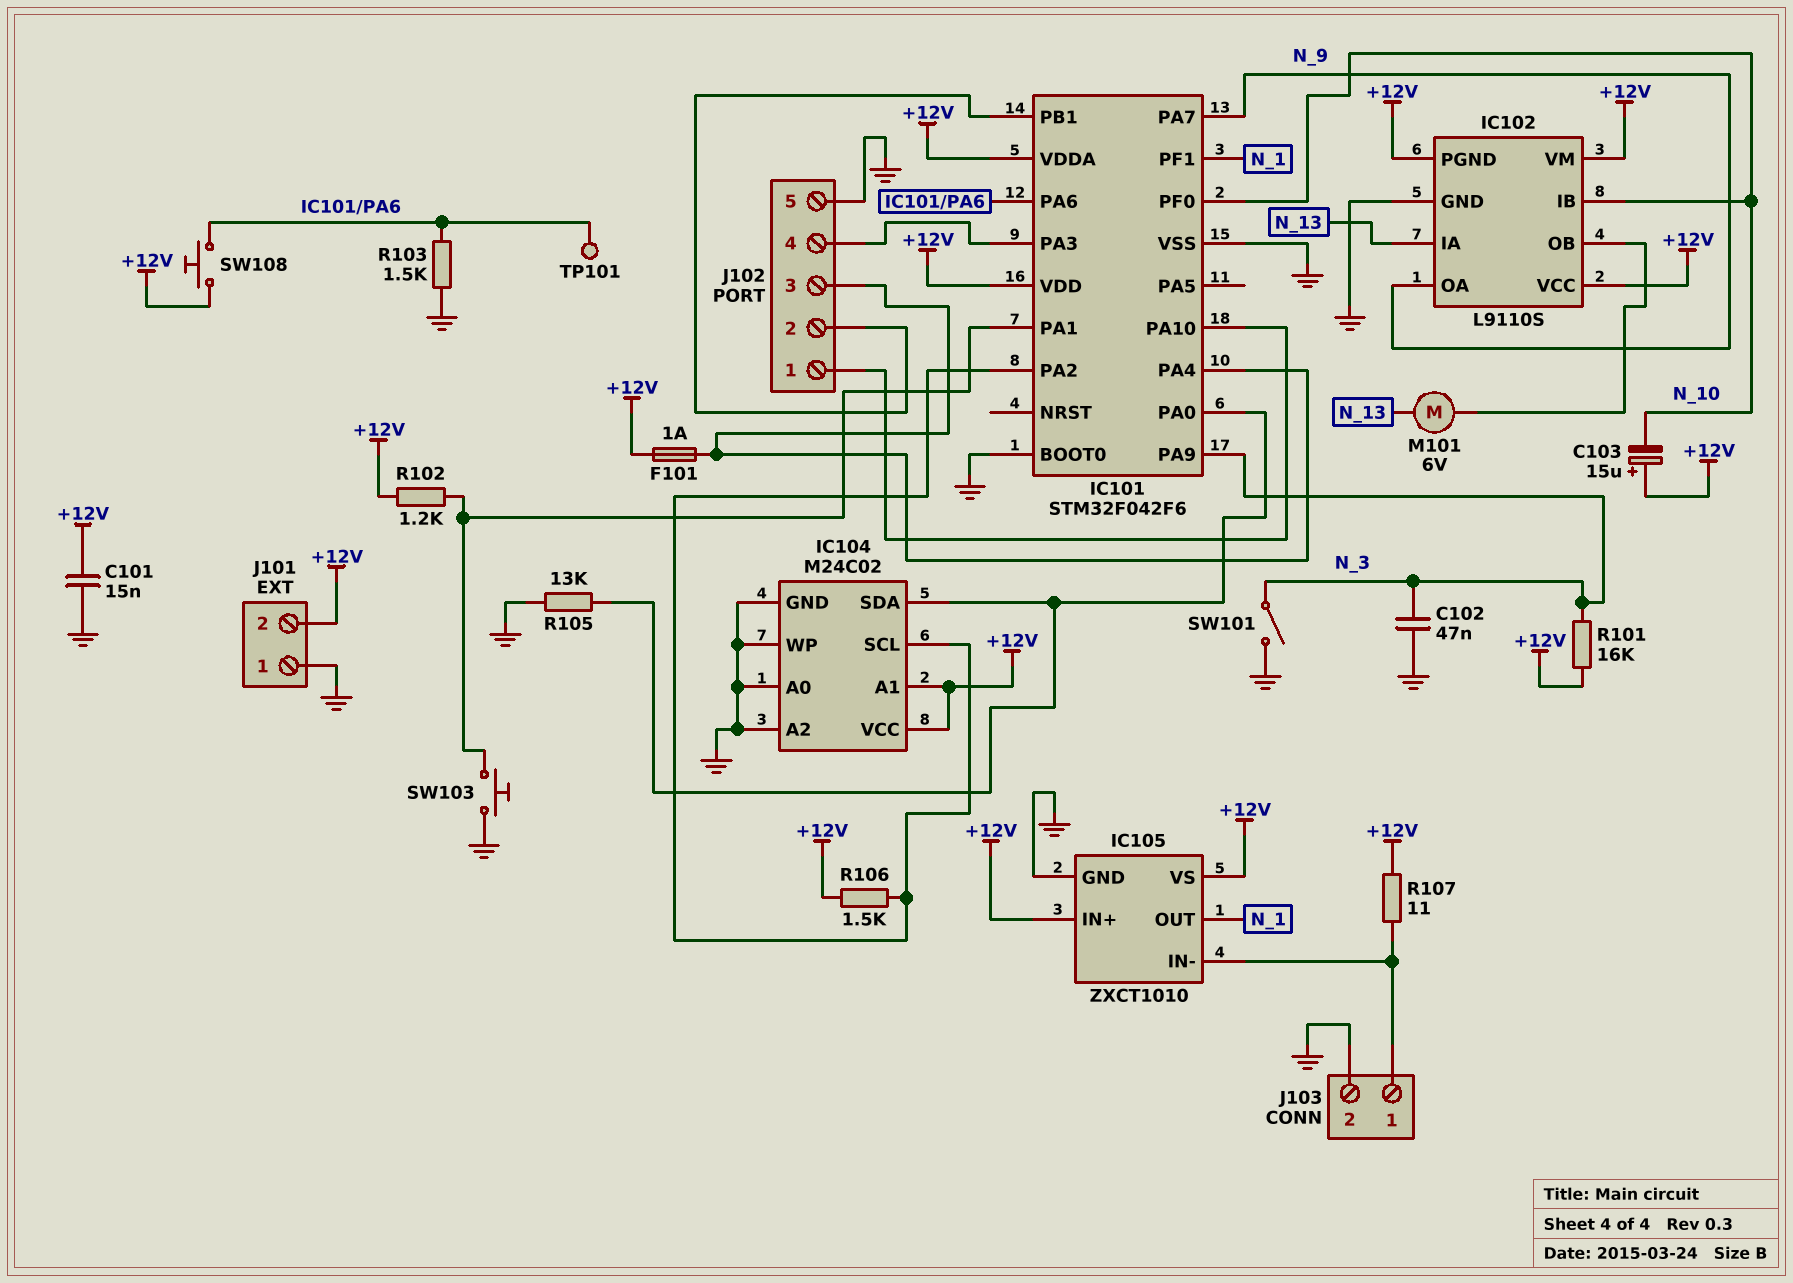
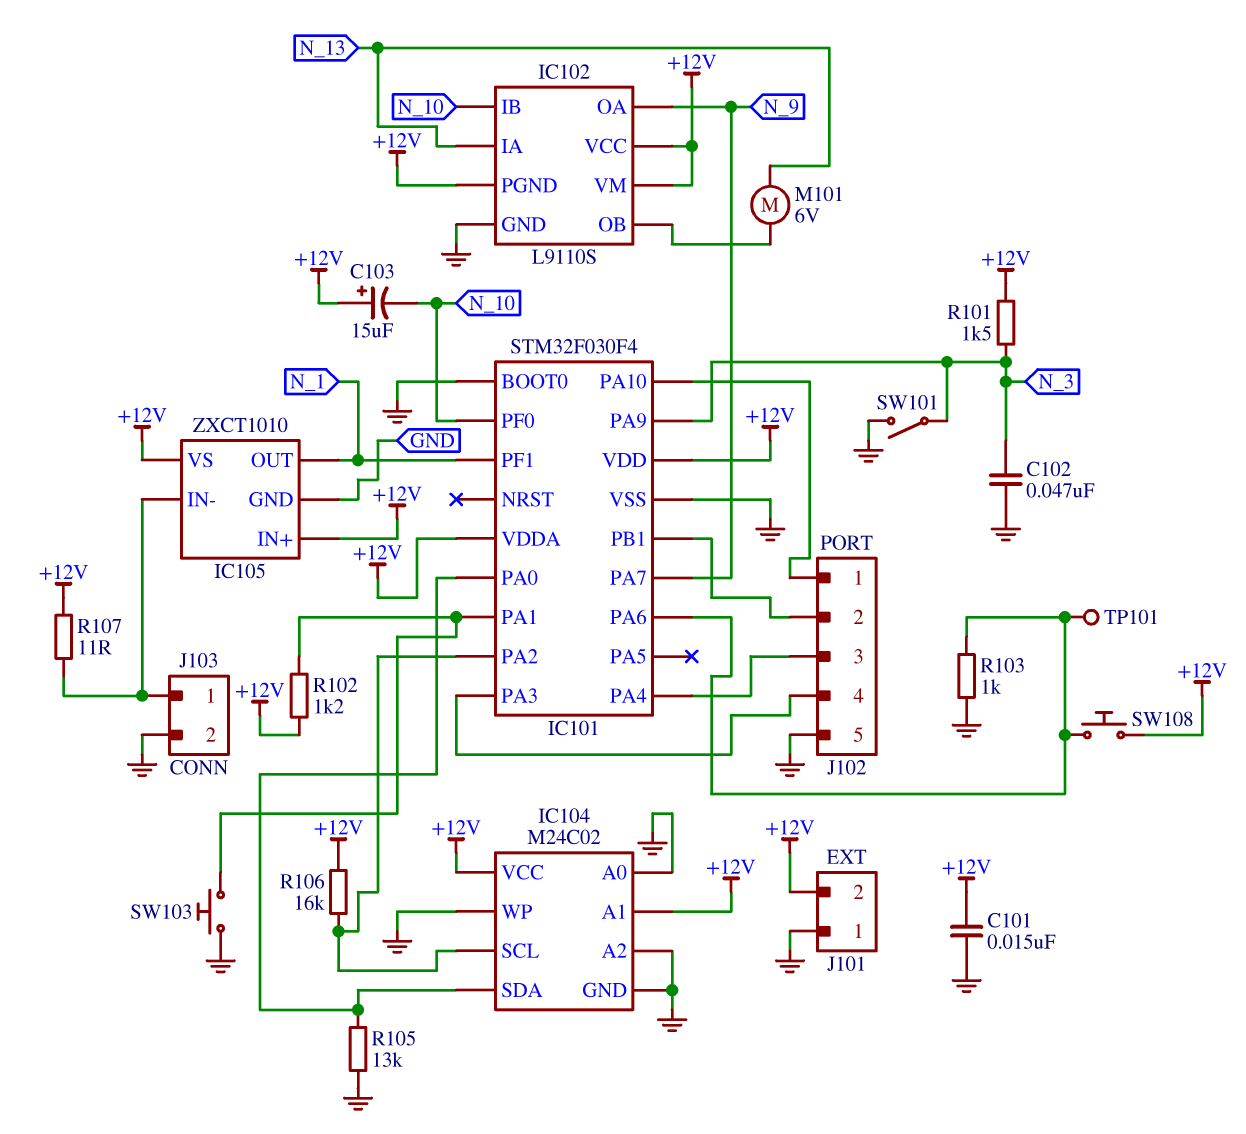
F101: 1A (+12V, IC101/PA4) -> none
IC101: STM32F042F6 -> STM32F030F4
R101: 16k (+12V, N_3) -> 1.5k (+12V, N_3)
R103: 1.5k (GND, IC101/PA6) -> 1k (GND, IC101/PA6)
R106: 1.5k (+12V, IC101/PA2) -> 16k (+12V, IC101/PA2)

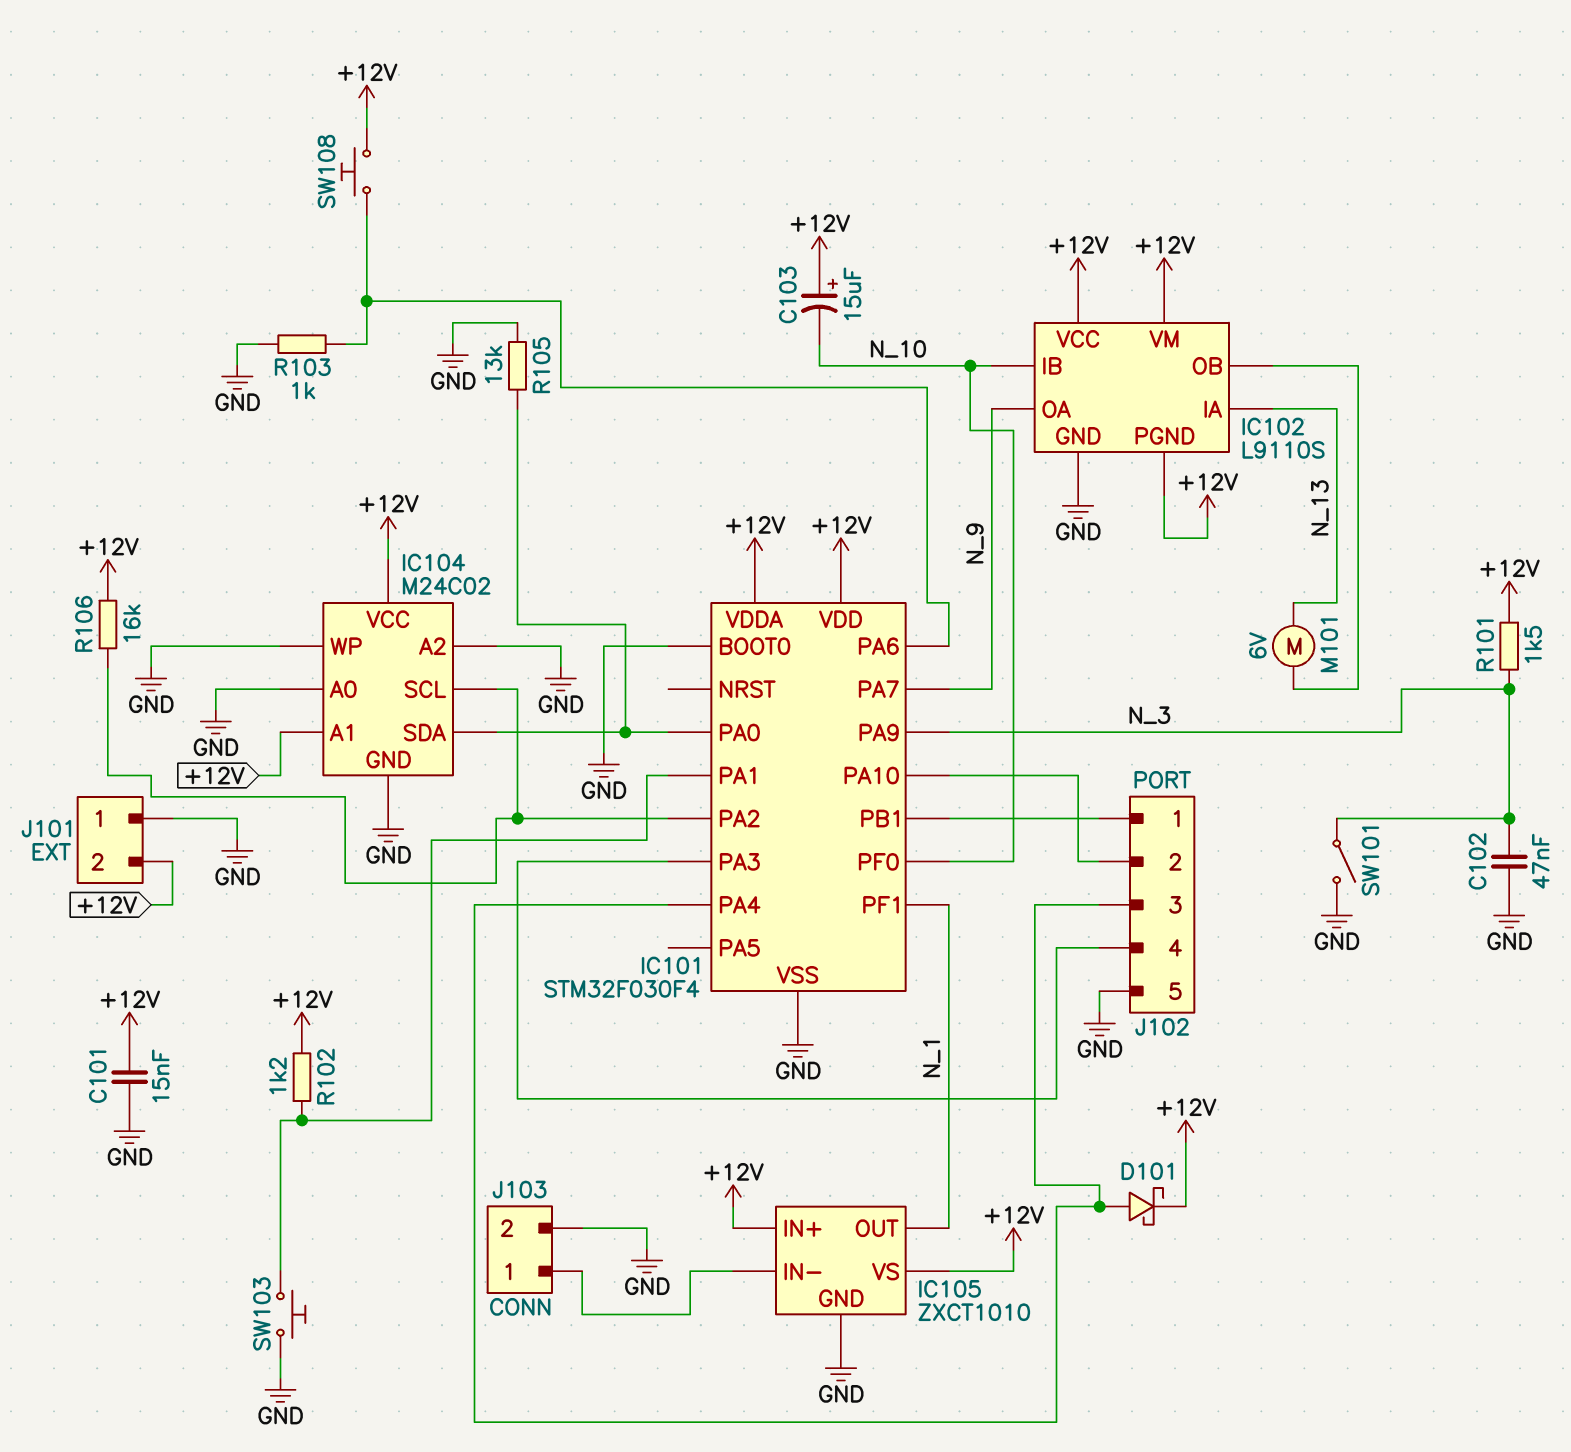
D101: none -> schottky (A IC101/PA4, K +12V)
J102 pin 1: IC101/PA10 -> IC101/PB1
J102 pin 2: IC101/PB1 -> IC101/PA10
R107: 11 (+12V, IC105/IN-) -> none
TP101: test point (IC101/PA6) -> none

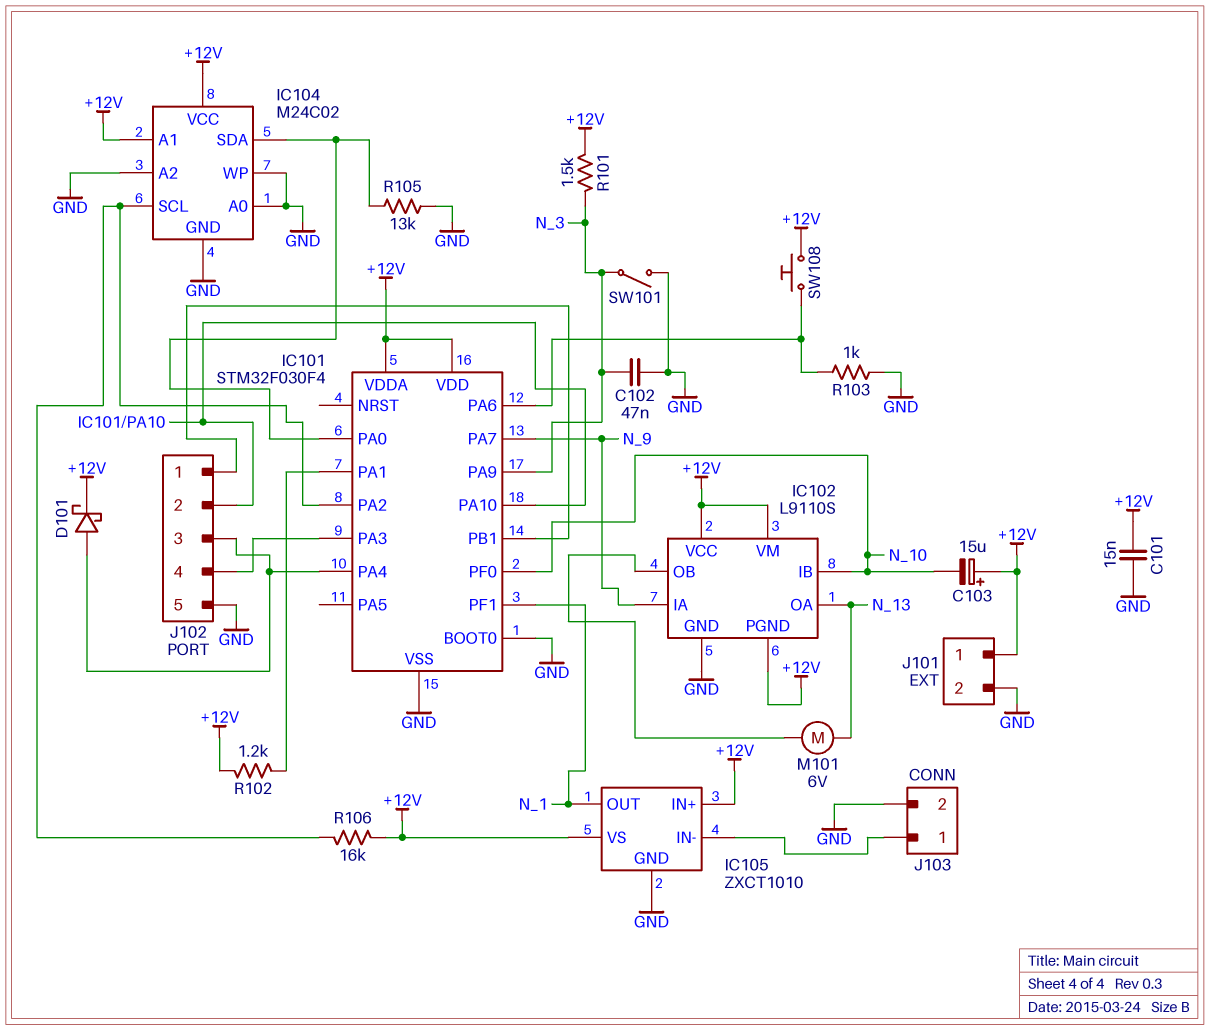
IC102 pin IA: N_13 -> N_9
IC102 pin OA: N_9 -> N_13
J101 pin 1: GND -> +12V
J101 pin 2: +12V -> GND
SW103: button (GND, IC101/PA1) -> none

